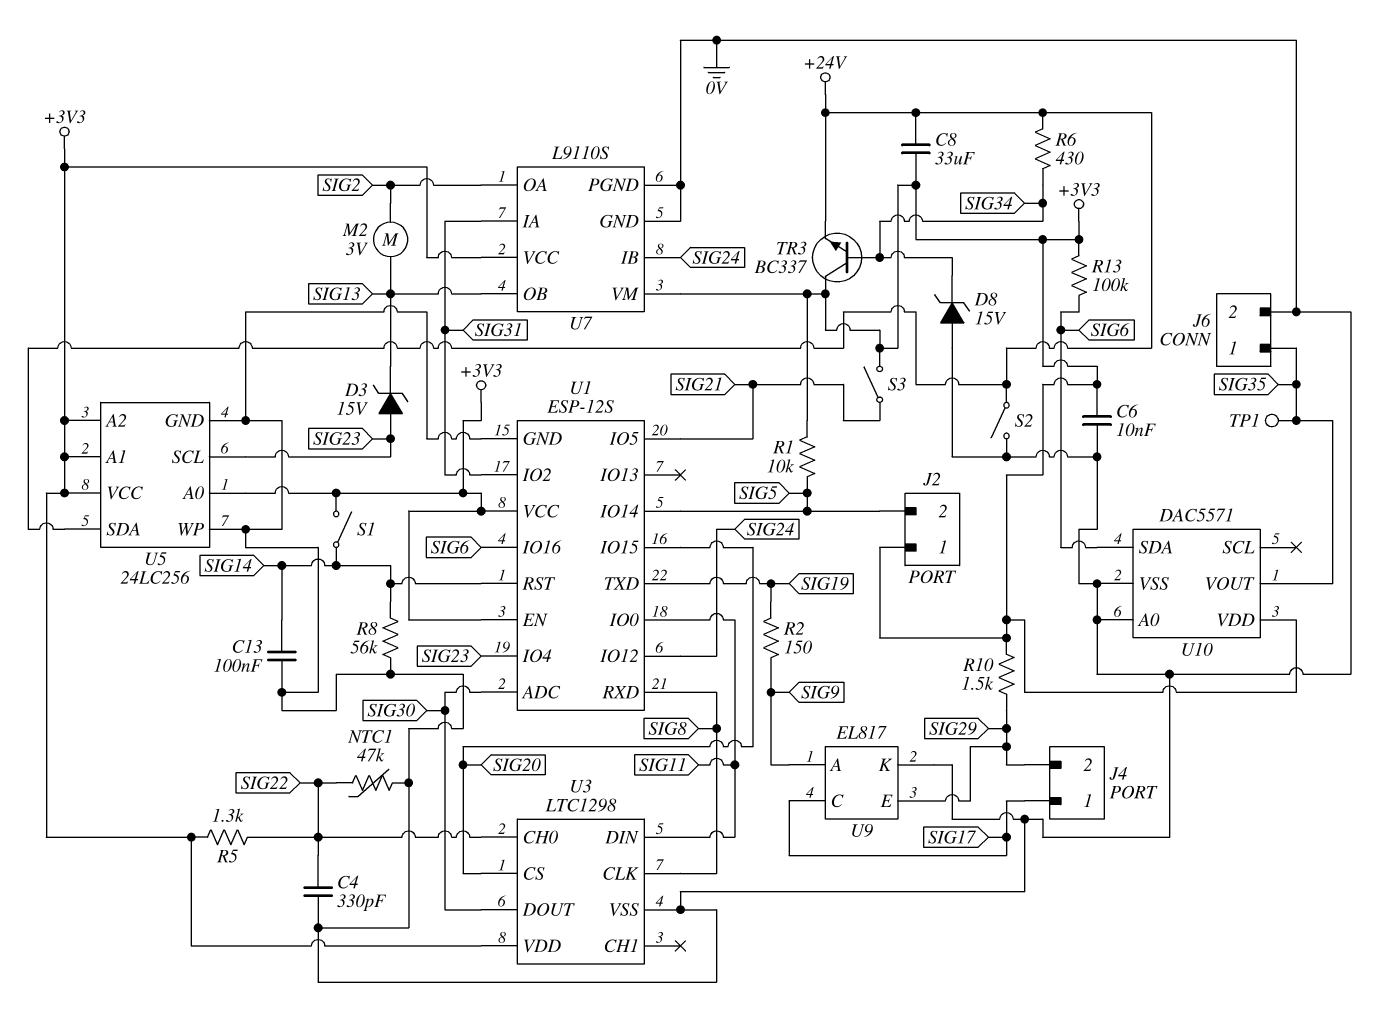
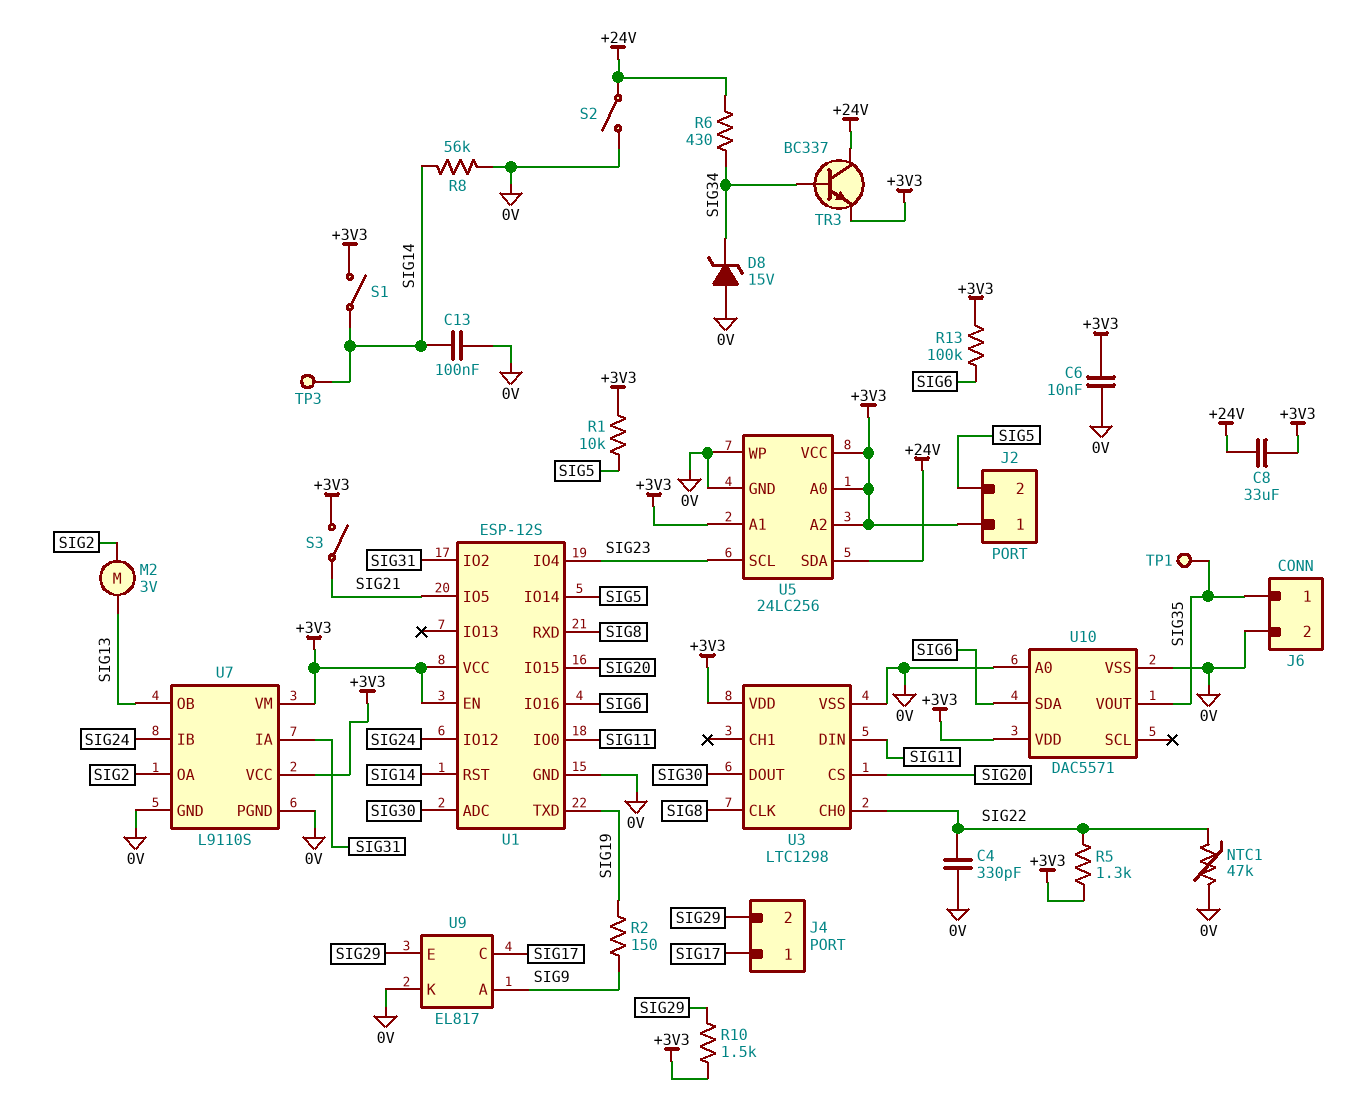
D3: zener 15V (A SIG23, K SIG13) -> none
TP3: none -> test point (SIG14)
TR3: NPN BC337 (B SIG34, C +3V3, E +24V) -> NPN BC337 (B SIG34, C +24V, E +3V3)

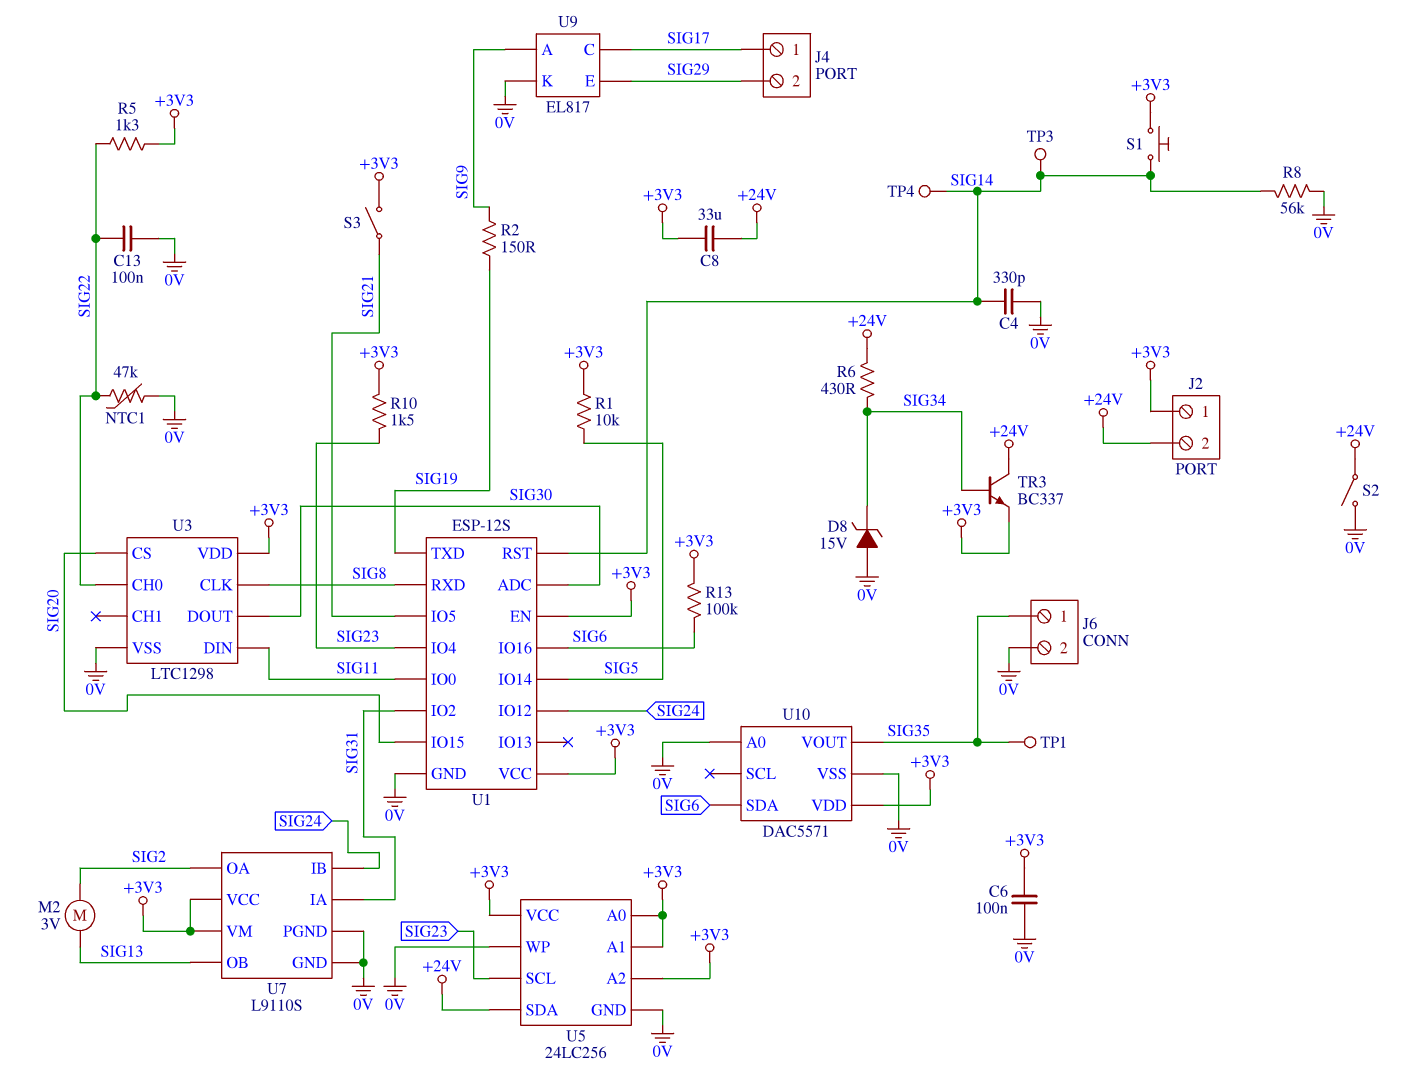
C4: 330pF (0V, SIG22) -> 330pF (0V, SIG14)
C6: 10nF (+3V3, 0V) -> 100nF (+3V3, 0V)
C13: 100nF (0V, SIG14) -> 100nF (0V, SIG22)
J2 pin 2: SIG5 -> +24V
R10: 1.5k (+3V3, SIG29) -> 1.5k (+3V3, SIG23)
S1: switch (+3V3, SIG14) -> button (+3V3, SIG14)
TP4: none -> test point (SIG14)

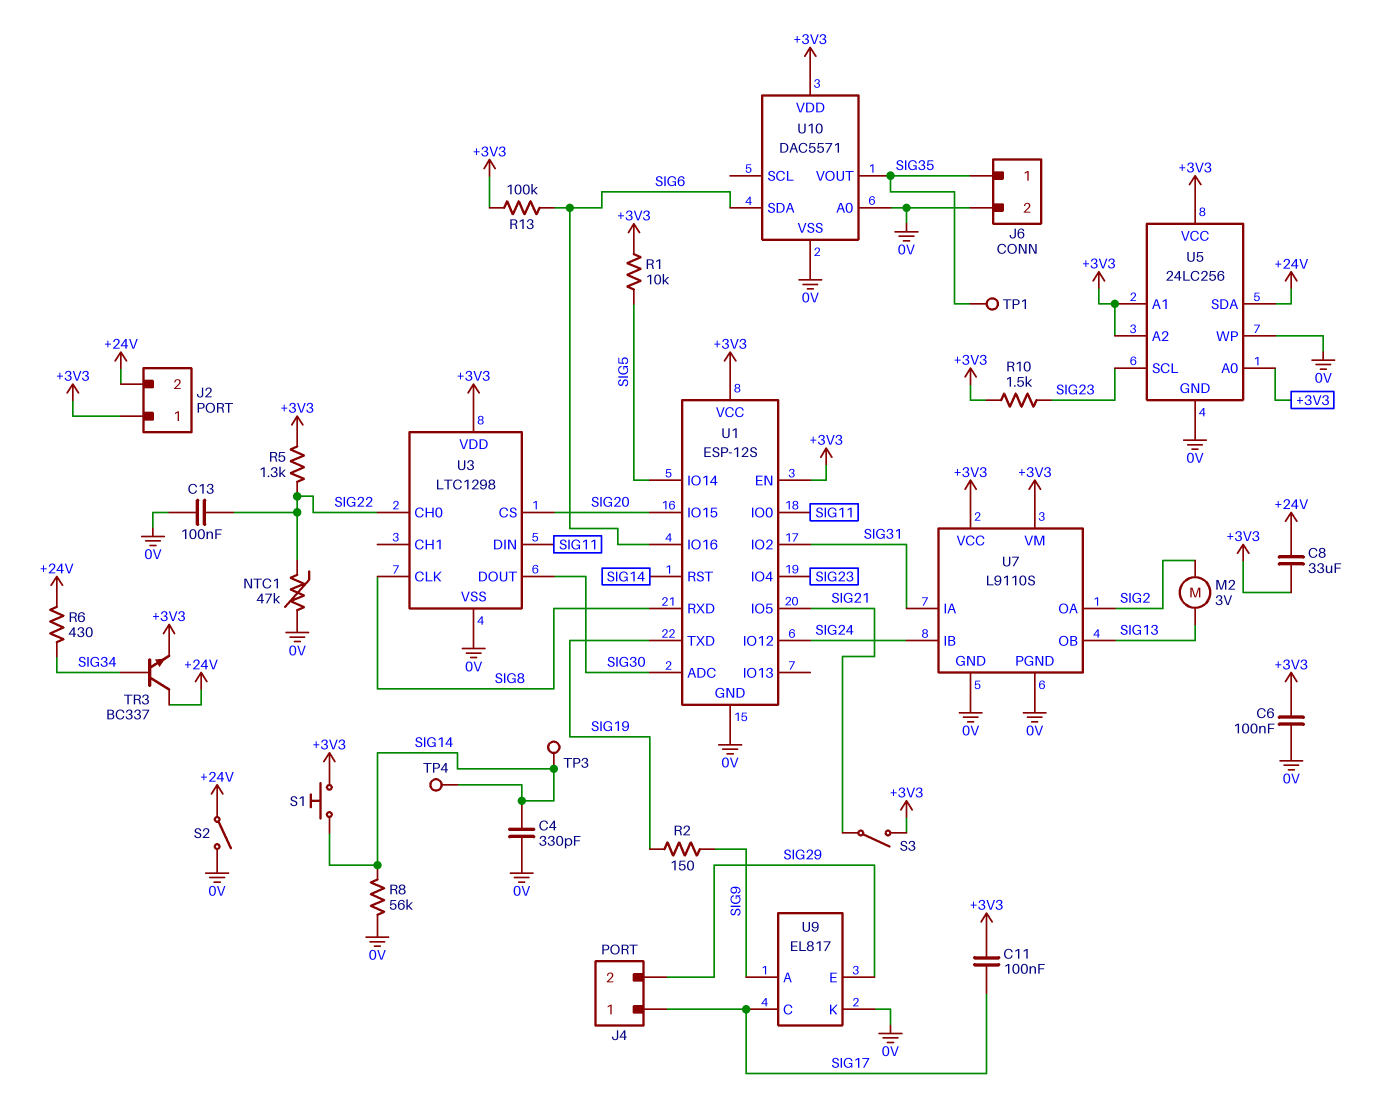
C11: none -> 100nF (+3V3, SIG17)
D8: zener 15V (A 0V, K SIG34) -> none

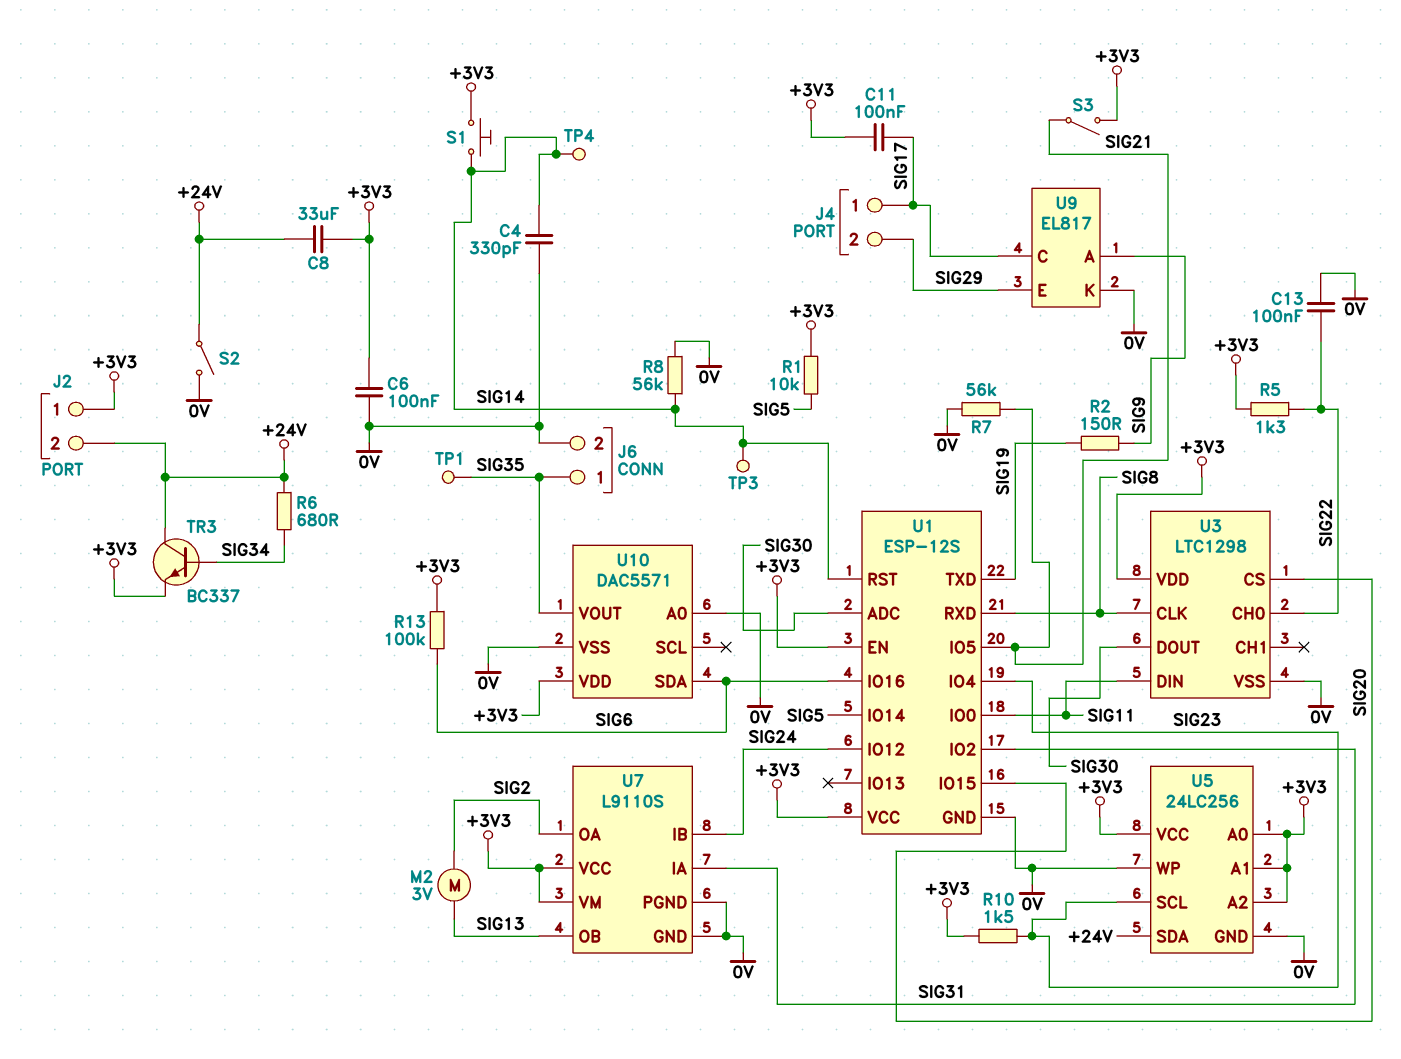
NTC1: 47k (0V, SIG22) -> none
R6: 430 (+24V, SIG34) -> 680 (+24V, SIG34)
R7: none -> 56k (0V, SIG21)

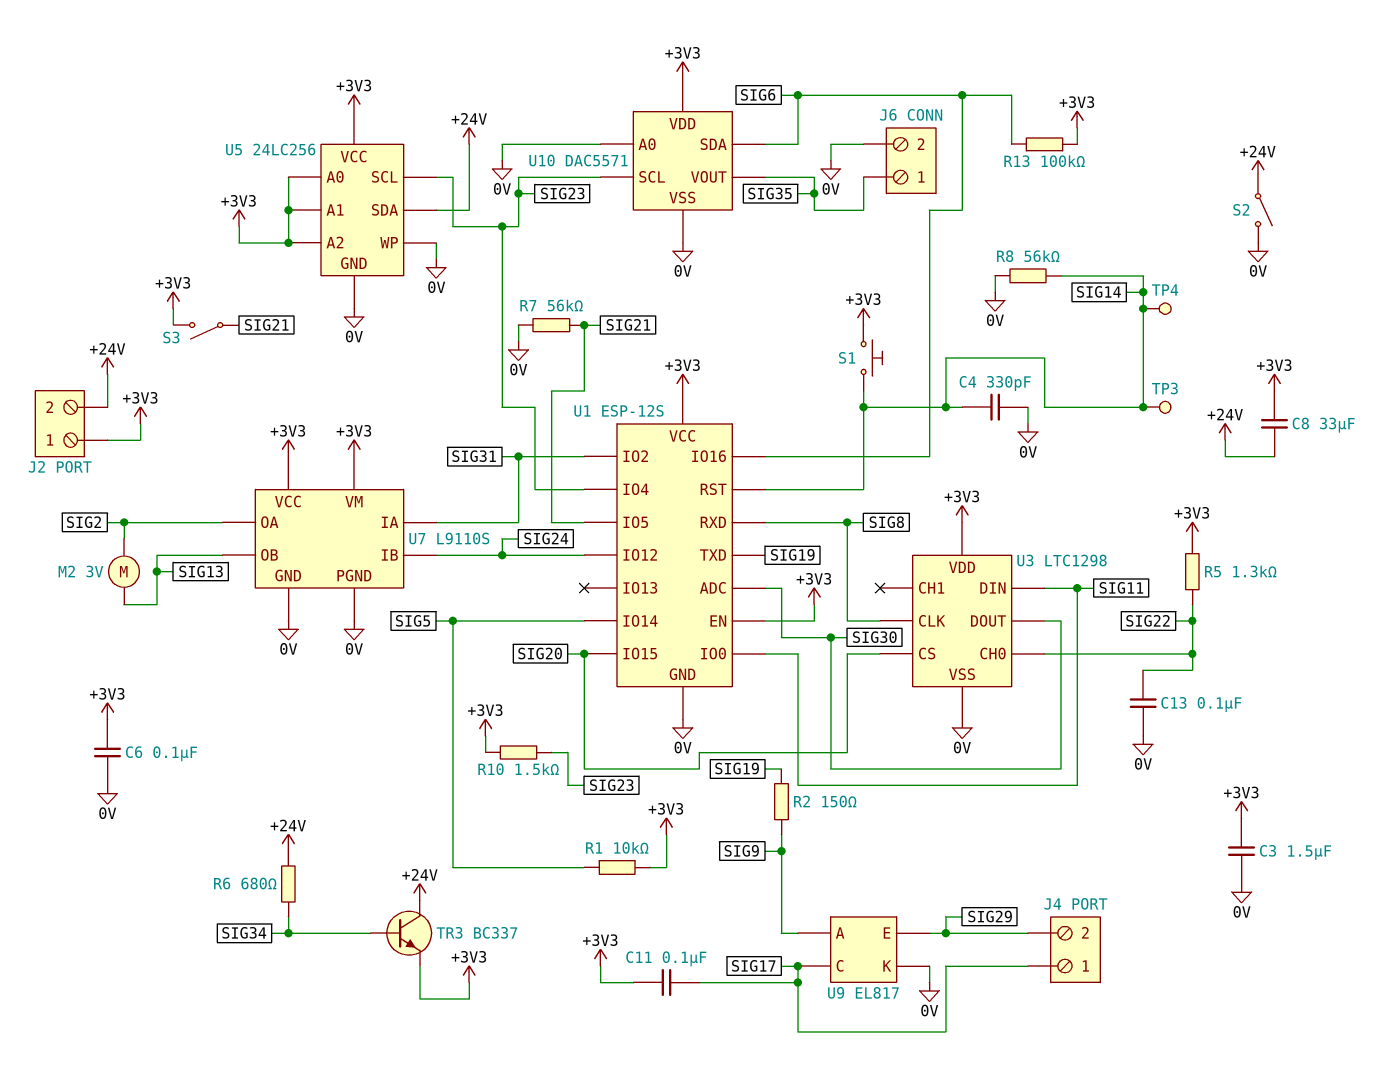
C3: none -> 1.5uF (+3V3, 0V)
TP1: test point (SIG35) -> none
U10 pin SCL: none -> SIG23

